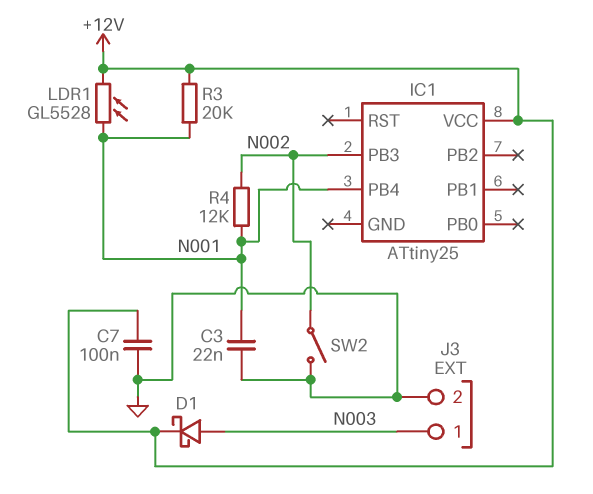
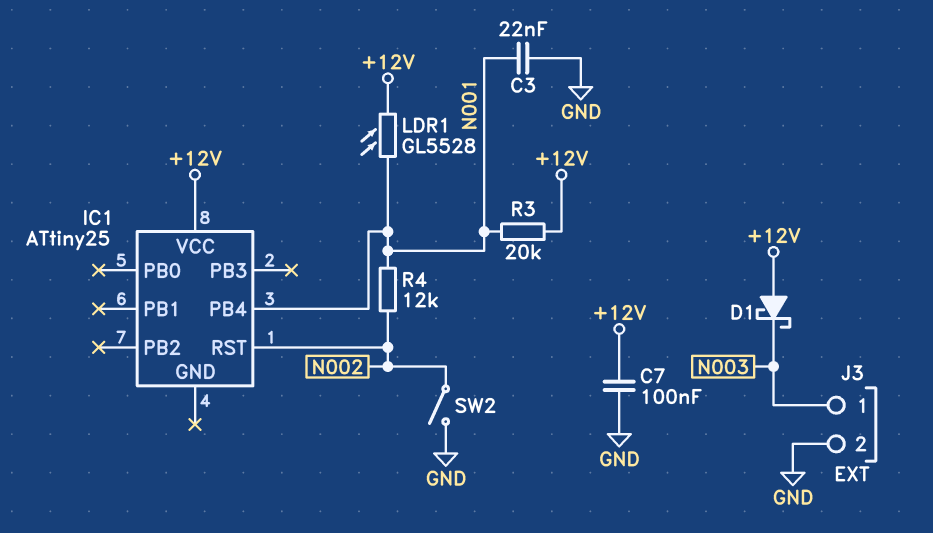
D1: schottky (A N003, K +12V) -> schottky (A +12V, K N003)
IC1 pin PB3: N002 -> none
IC1 pin RST: none -> N002

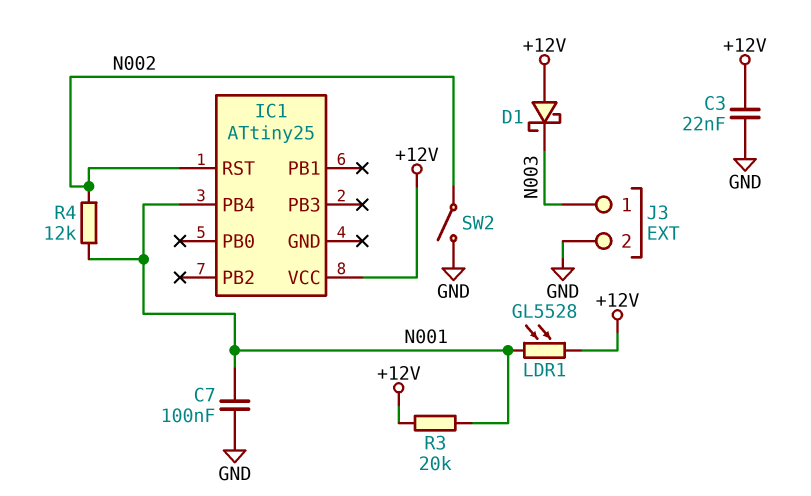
C3: 22nF (GND, N001) -> 22nF (+12V, GND)
C7: 100nF (+12V, GND) -> 100nF (GND, N001)

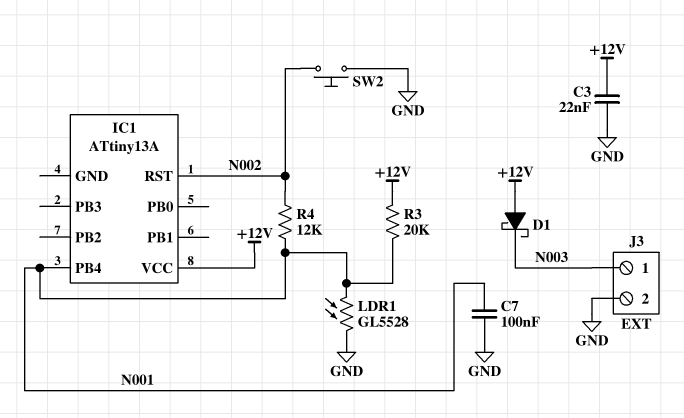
IC1: ATtiny25 -> ATtiny13A
LDR1: GL5528 (+12V, N001) -> GL5528 (GND, N001)
SW2: switch (GND, N002) -> button (GND, N002)

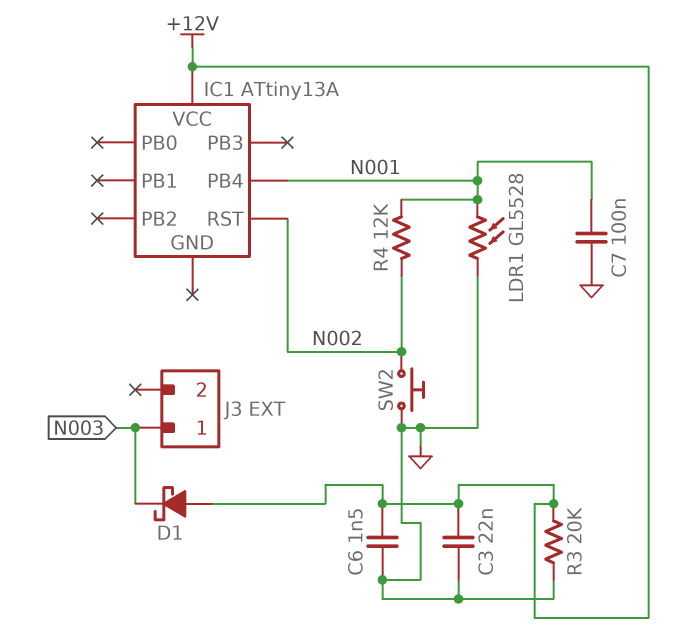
C6: none -> 1.5nF (+12V, GND)
J3 pin 2: GND -> none
R3: 20k (+12V, N001) -> 20k (+12V, GND)

